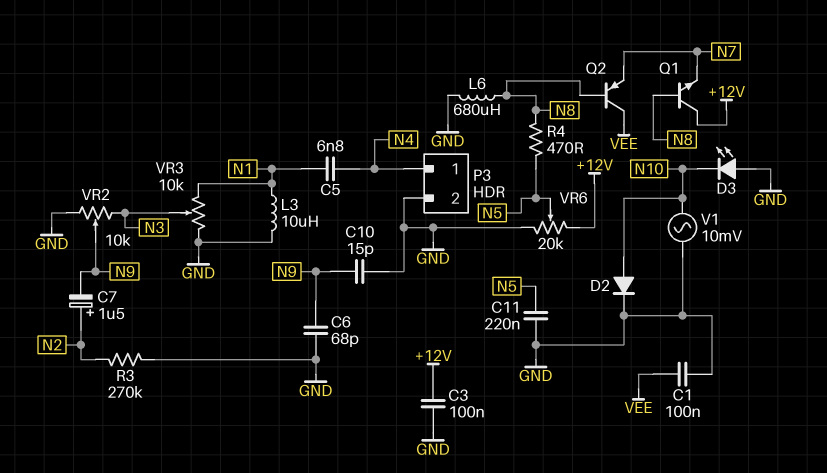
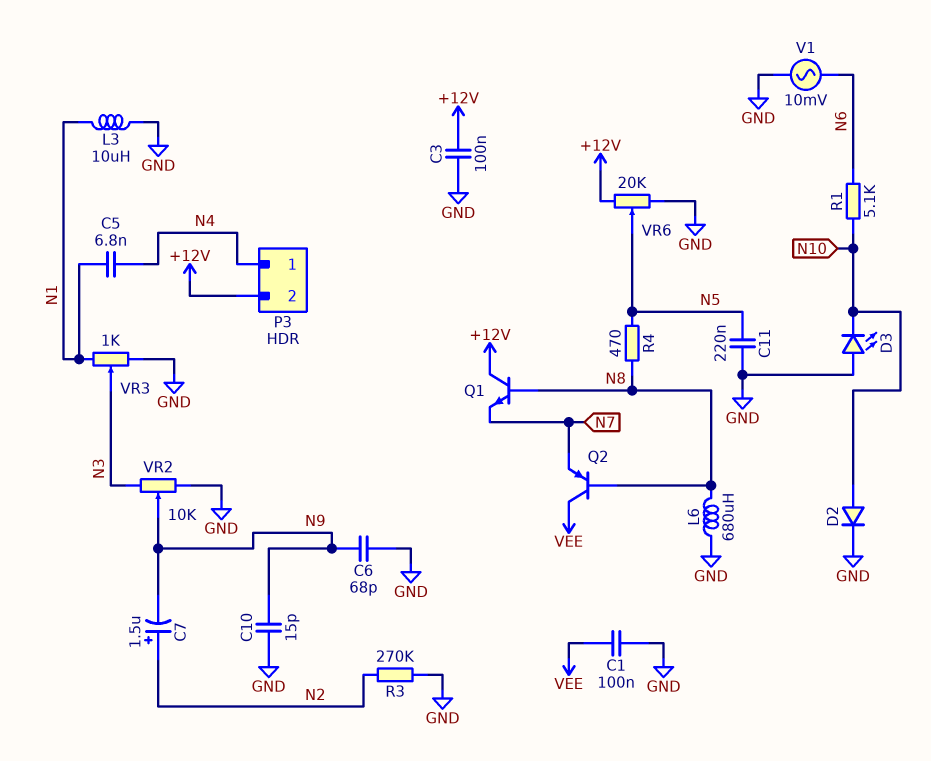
P3 pin 2: GND -> +12V
R1: none -> 5.1k (N6, N10)
V1: AC 10mV (GND, N10) -> AC 10mV (GND, N6)
VR3: 10k (GND, N1, wiper N3) -> 1k (GND, N1, wiper N3)

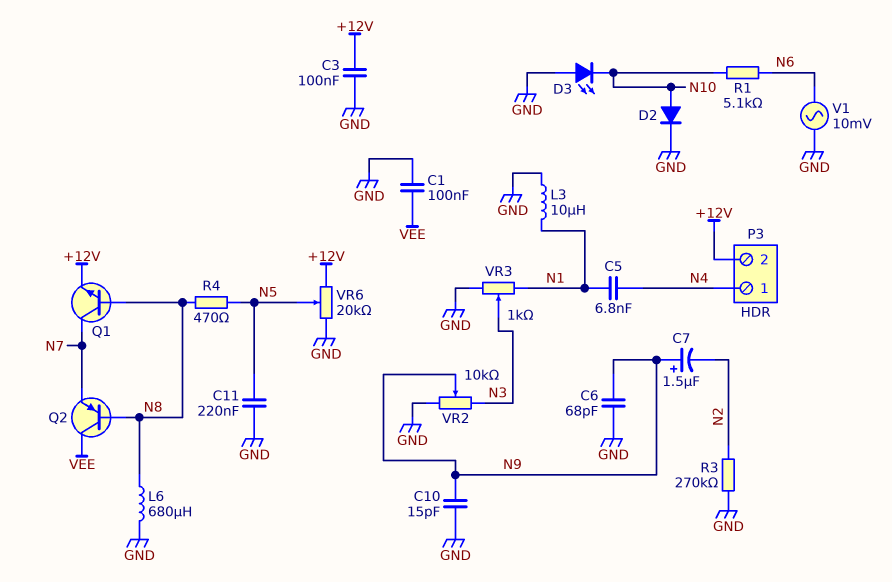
C7: 1.5uF (plus N2, minus N9) -> 1.5uF (plus N9, minus N2)
Q1: NPN (B N8, C +12V, E N7) -> NPN (B N8, C N7, E +12V)

